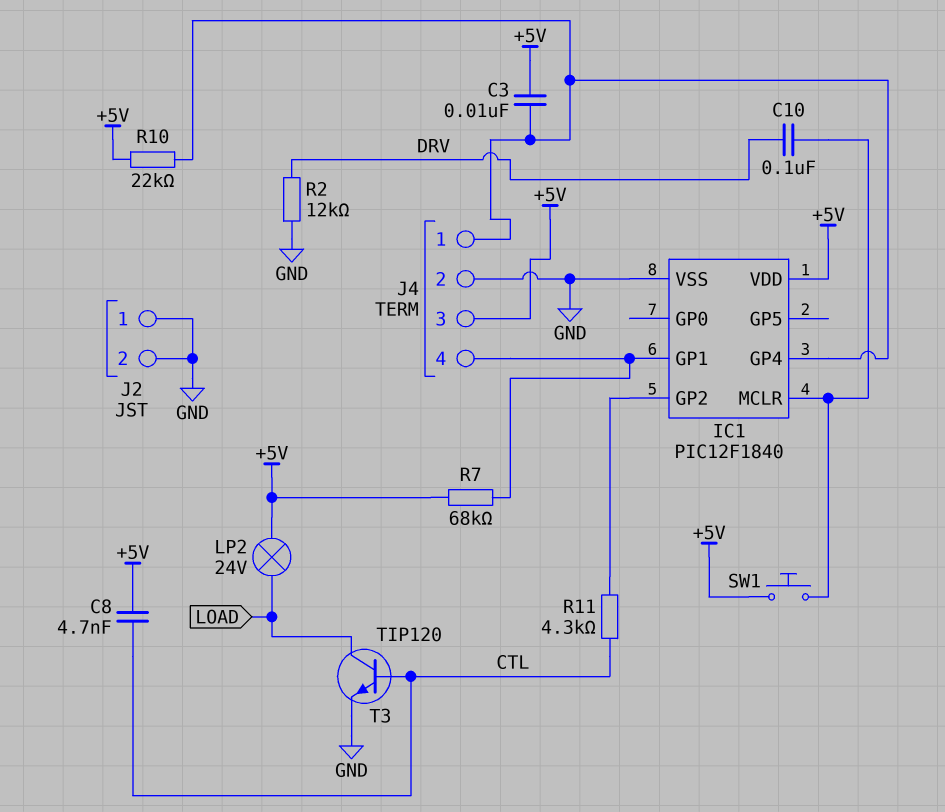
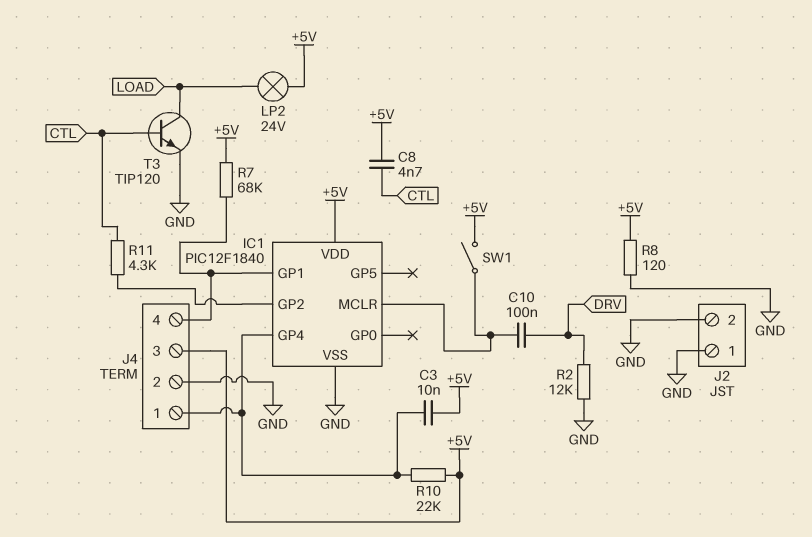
R8: none -> 120 (+5V, GND)
SW1: button (+5V, IC1/MCLR) -> switch (+5V, IC1/MCLR)

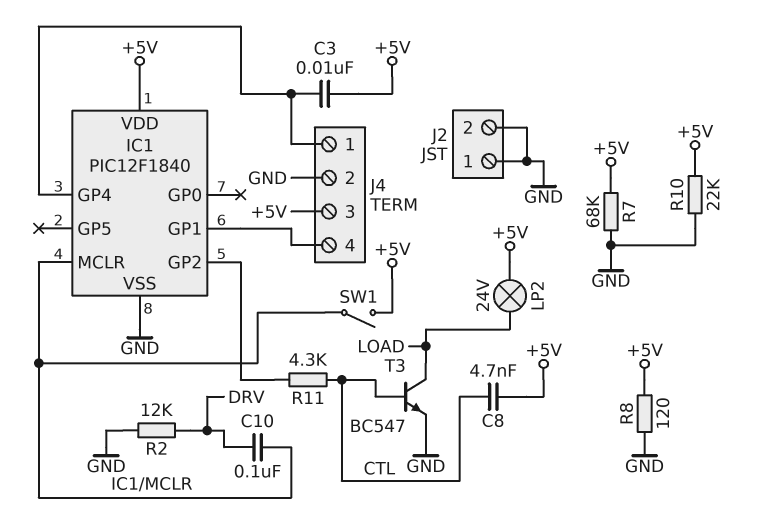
R7: 68k (+5V, IC1/GP1) -> 68k (+5V, GND)
R10: 22k (+5V, IC1/GP4) -> 22k (+5V, GND)
T3: NPN TIP120 (B CTL, C LOAD, E GND) -> NPN BC547 (B CTL, C LOAD, E GND)

